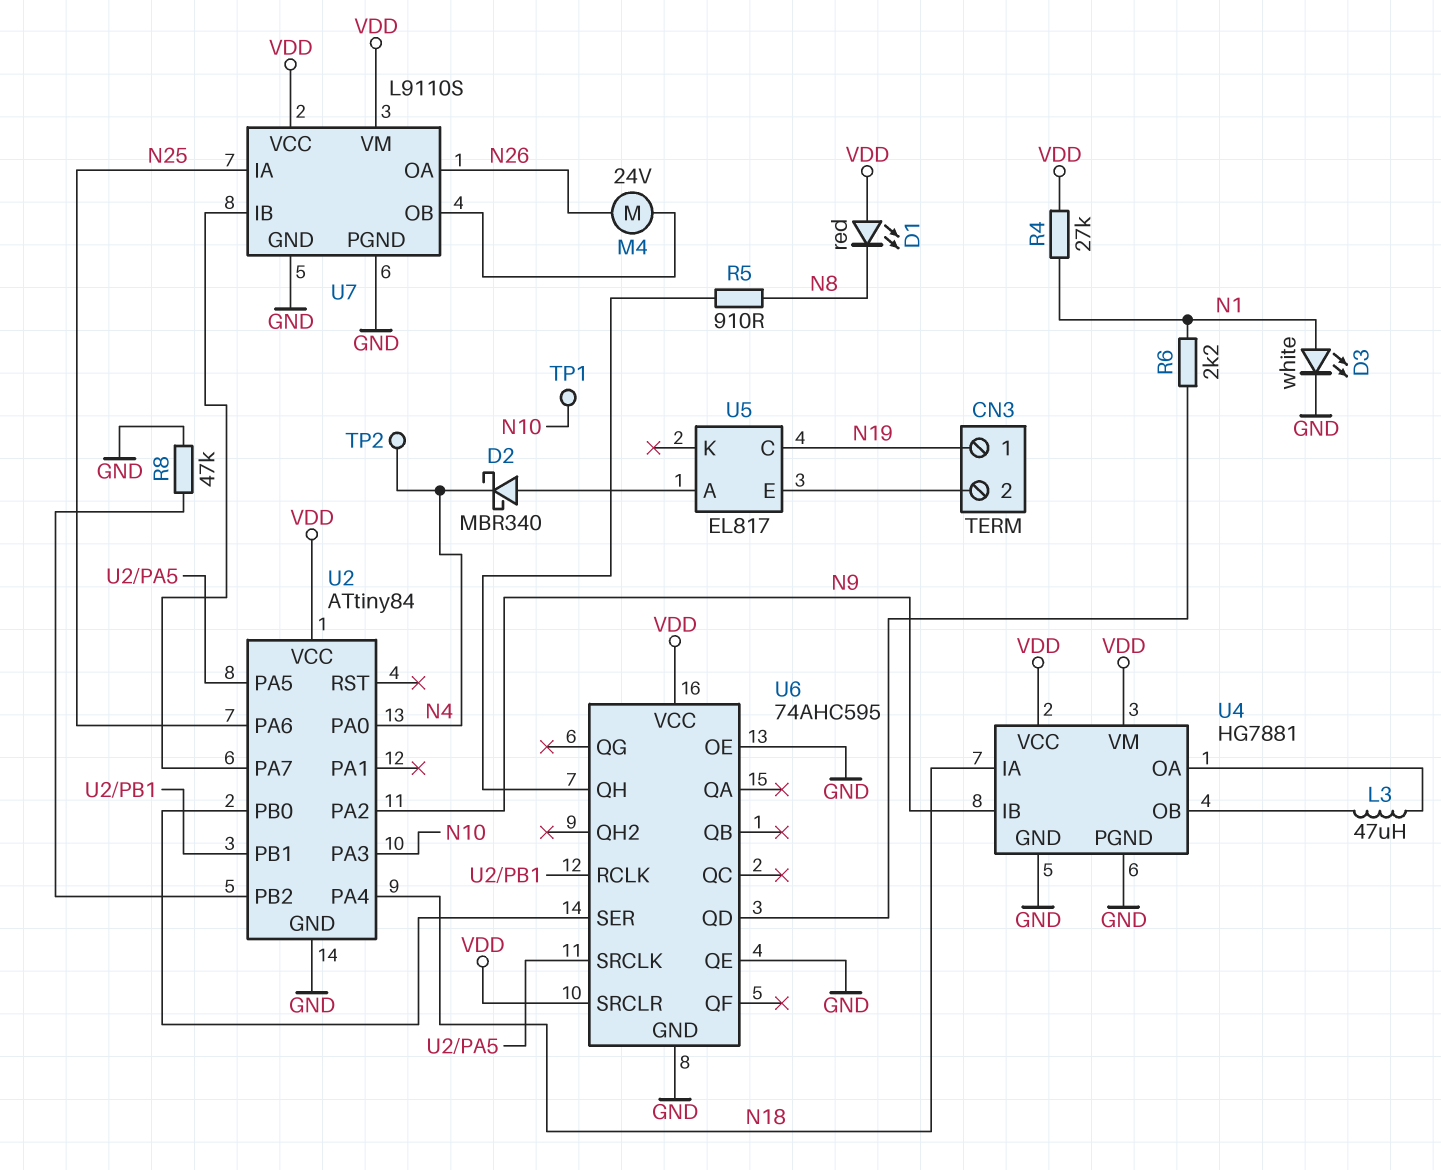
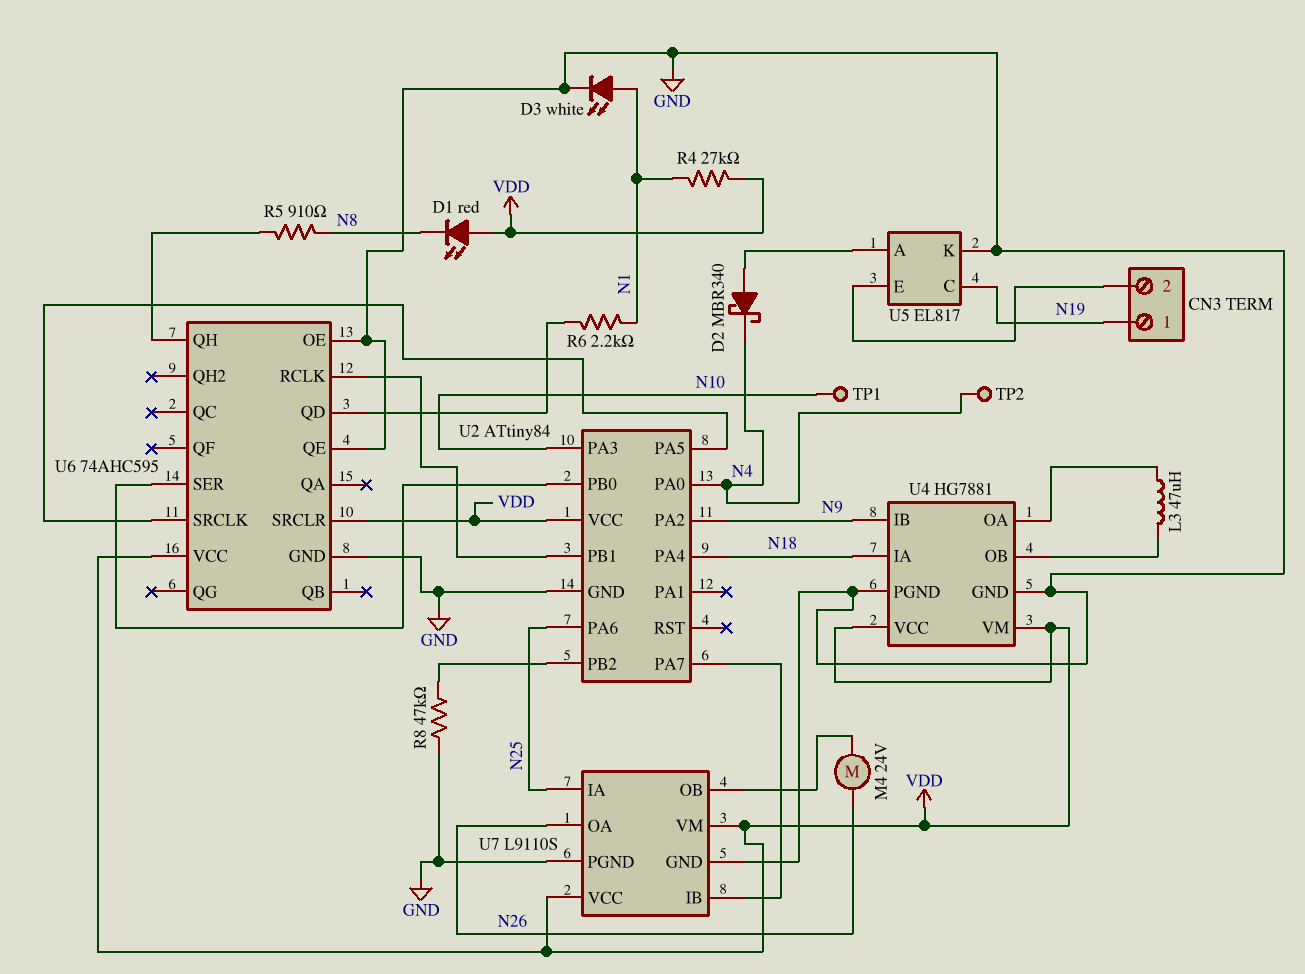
U5 pin K: none -> GND

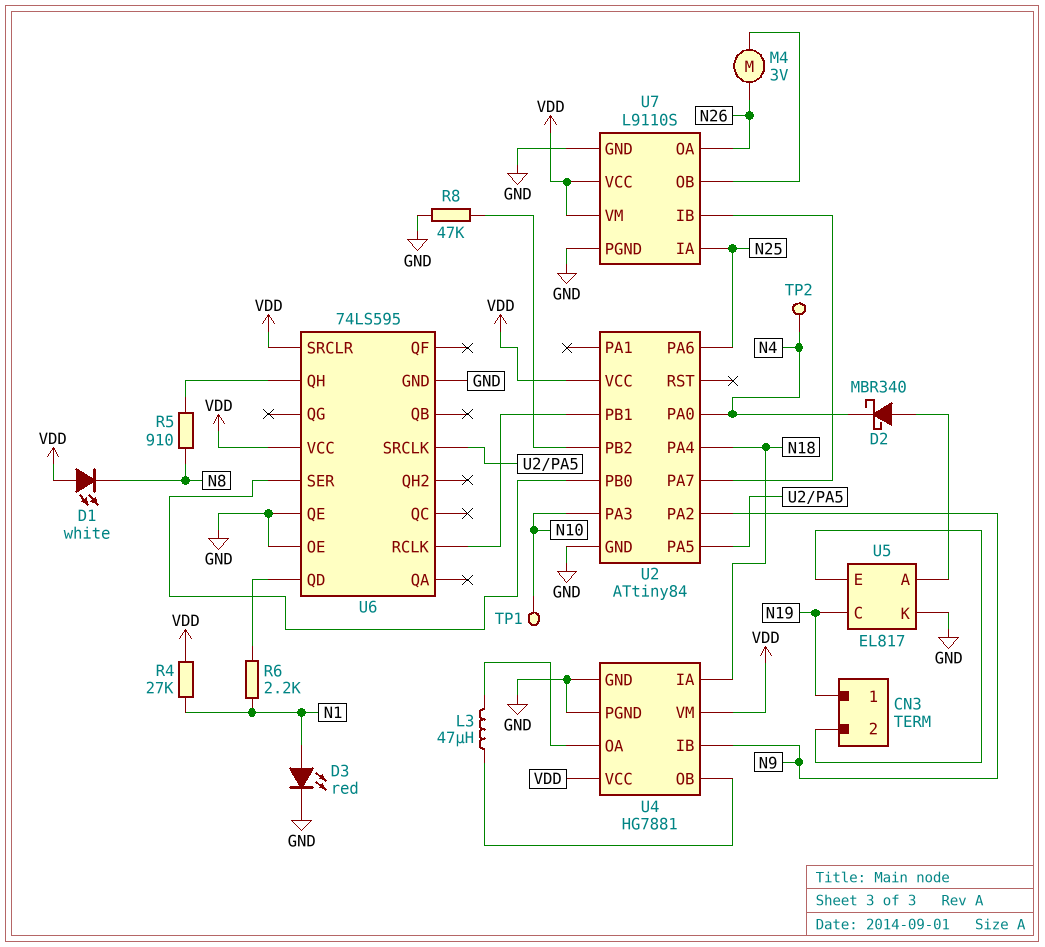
D1: LED red (A VDD, K N8) -> LED white (A VDD, K N8)
D3: LED white (A N1, K GND) -> LED red (A N1, K GND)
M4: motor 24V (N26, U7/OB) -> motor 3V (N26, U7/OB)
U6: 74AHC595 -> 74LS595

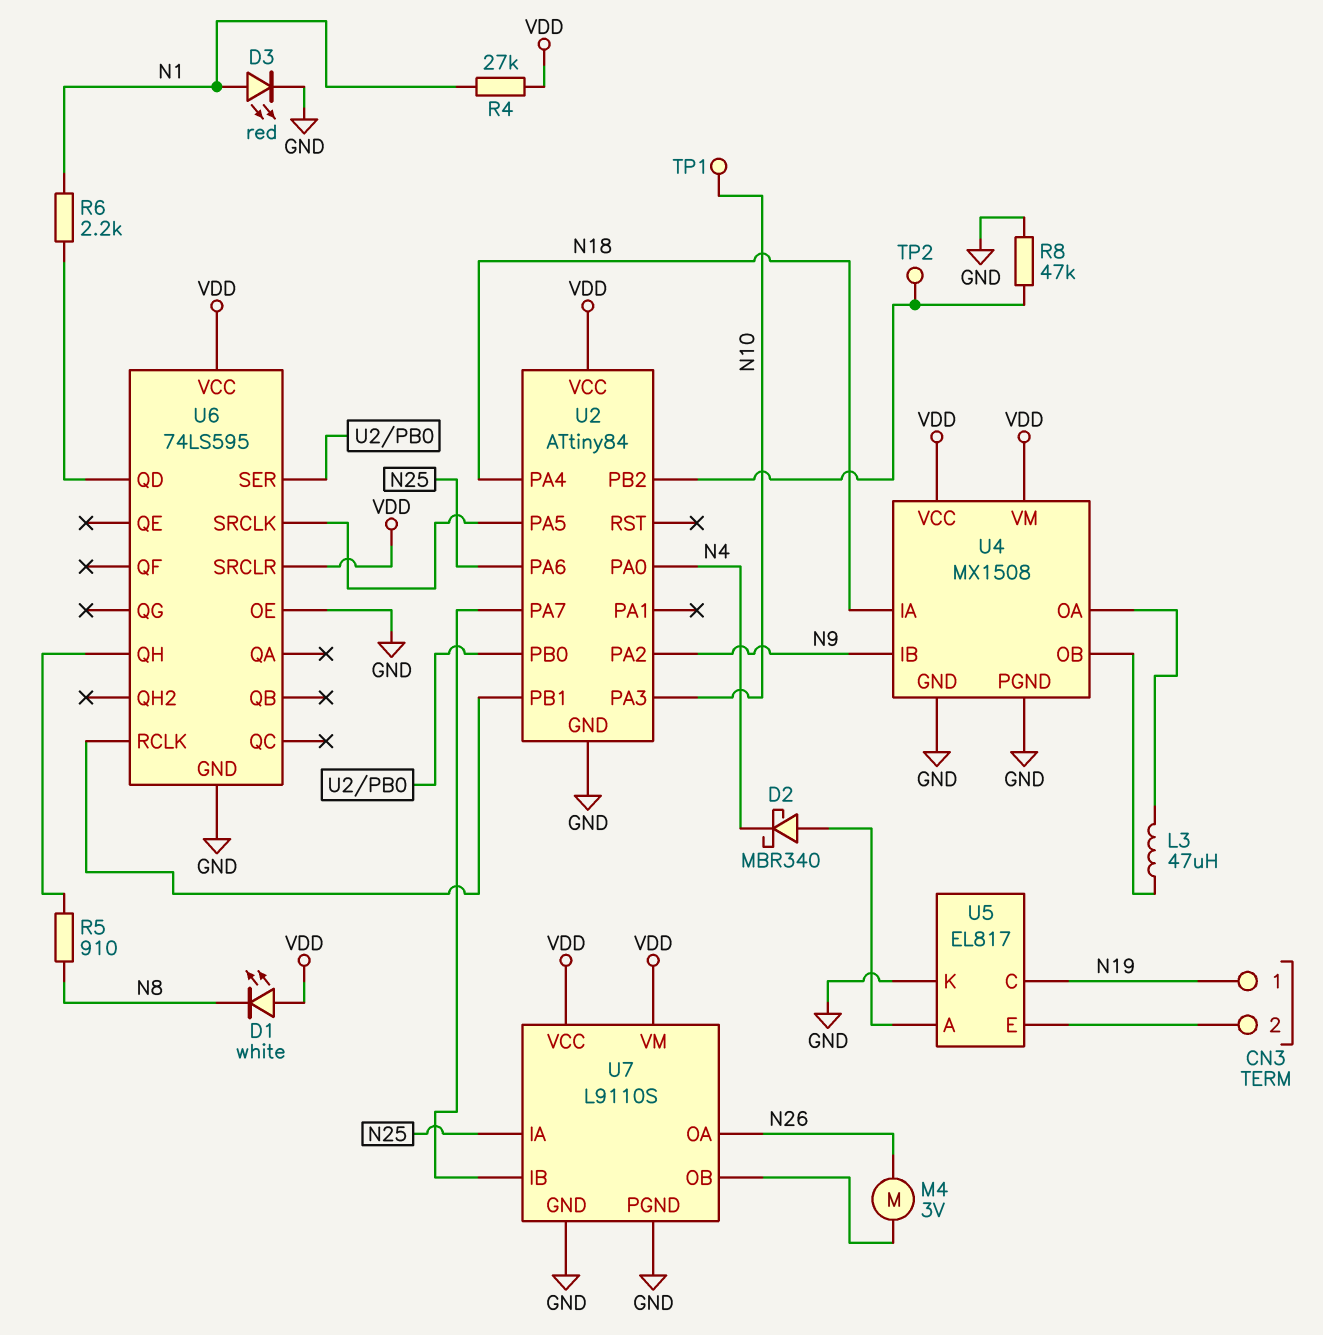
TP2: test point (N4) -> test point (U2/PB2)
U4: HG7881 -> MX1508
U6 pin QE: GND -> none

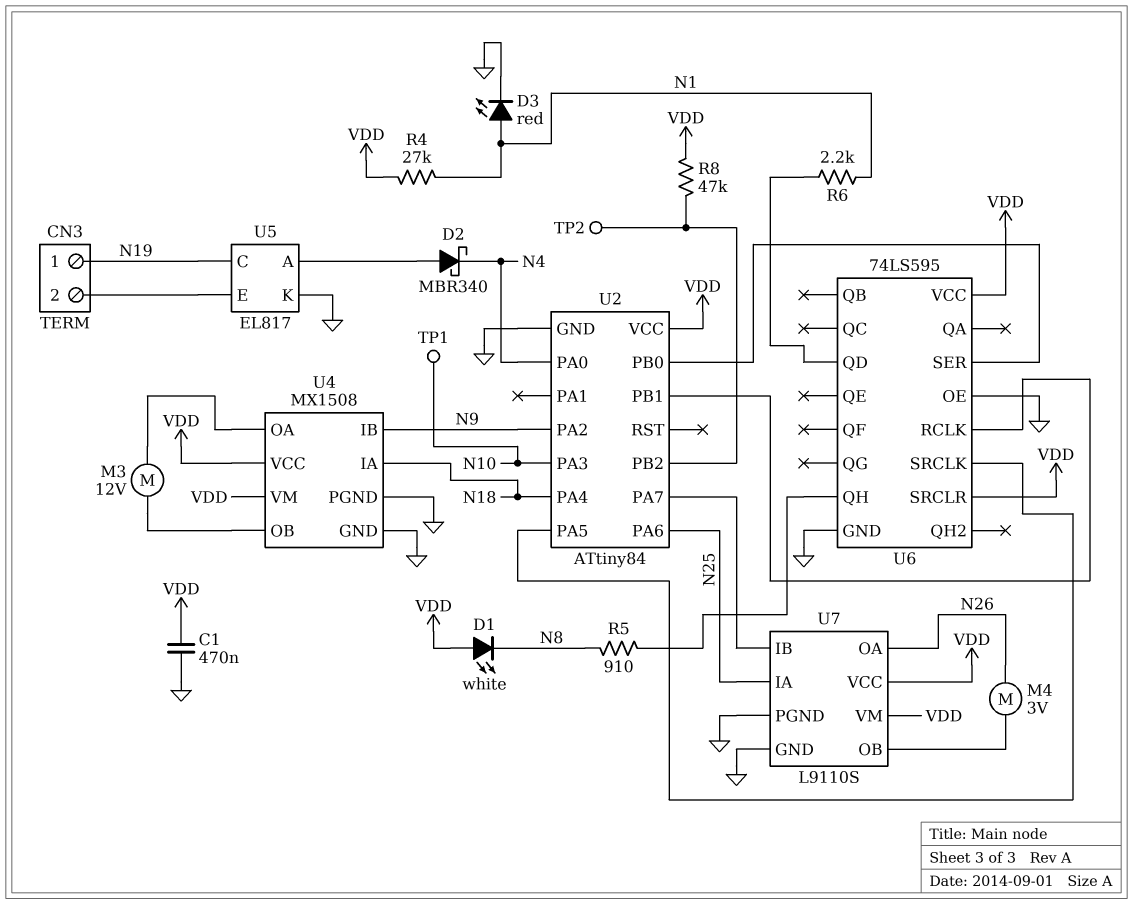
C1: none -> 470nF (GND, VDD)
L3: 47uH (U4/OA, U4/OB) -> none
M3: none -> motor 12V (U4/OA, U4/OB)
R8: 47k (GND, U2/PB2) -> 47k (U2/PB2, VDD)

